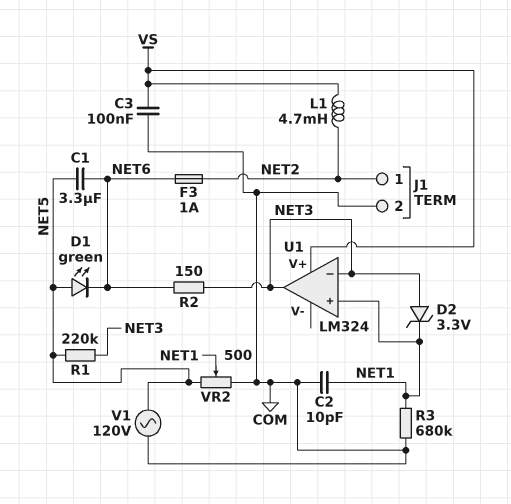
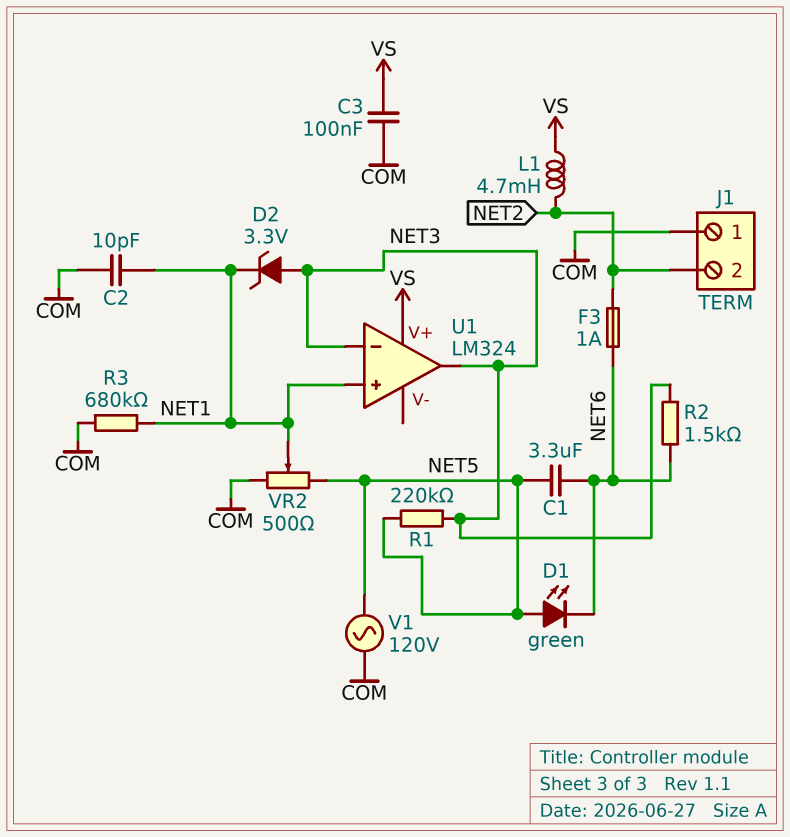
J1 pin 1: NET2 -> COM
J1 pin 2: COM -> NET2
R2: 150 (NET3, NET6) -> 1.5k (NET3, NET6)

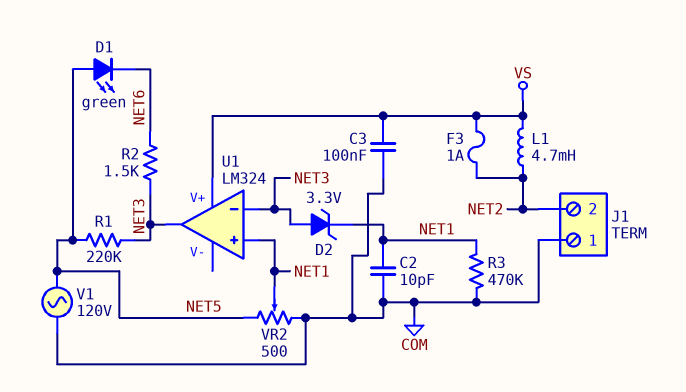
C1: 3.3uF (NET5, NET6) -> none
F3: 1A (NET2, NET6) -> 1A (NET2, VS)
R3: 680k (COM, NET1) -> 470k (COM, NET1)

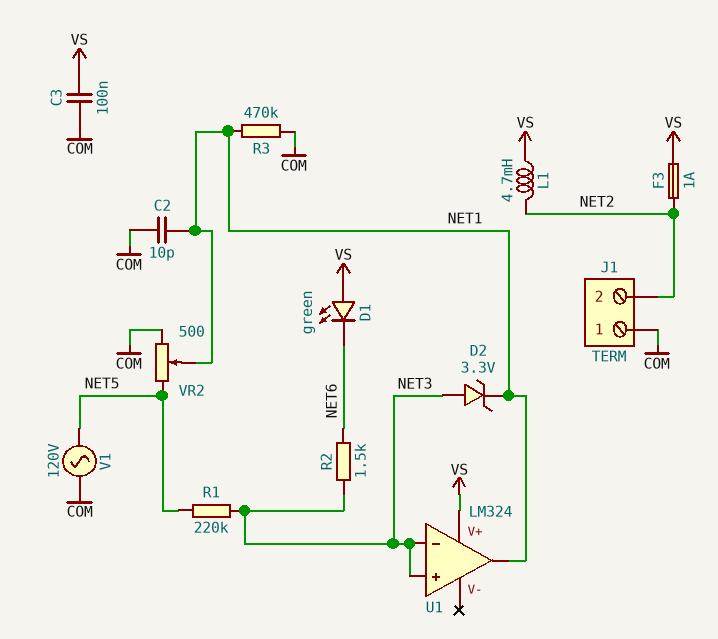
D1: LED green (A NET5, K NET6) -> LED green (A VS, K NET6)
U1 pin in+: NET1 -> NET3
U1 pin out: NET3 -> NET1

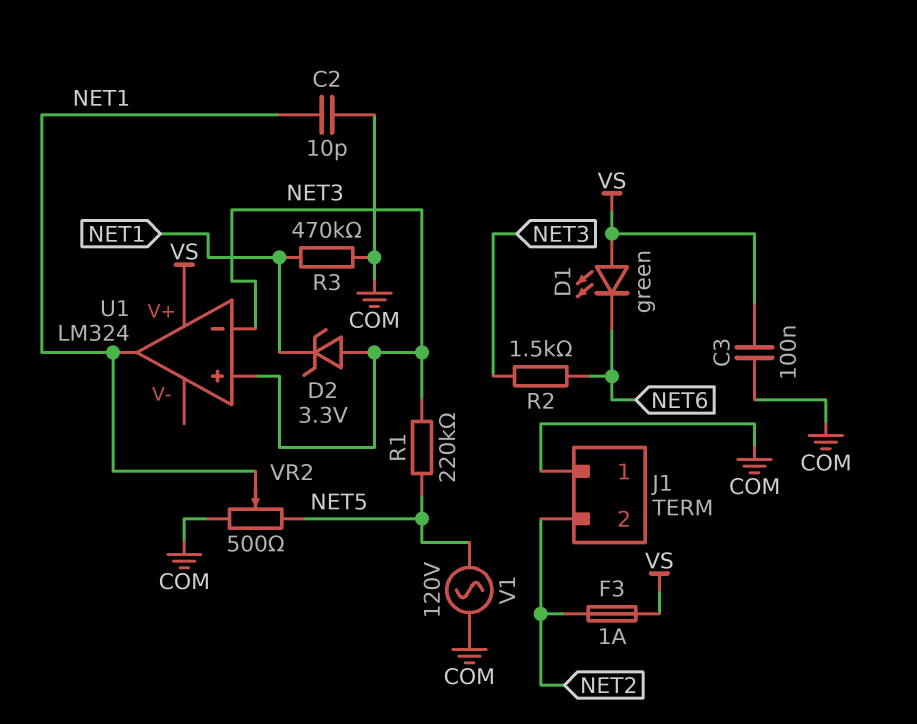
L1: 4.7mH (NET2, VS) -> none

